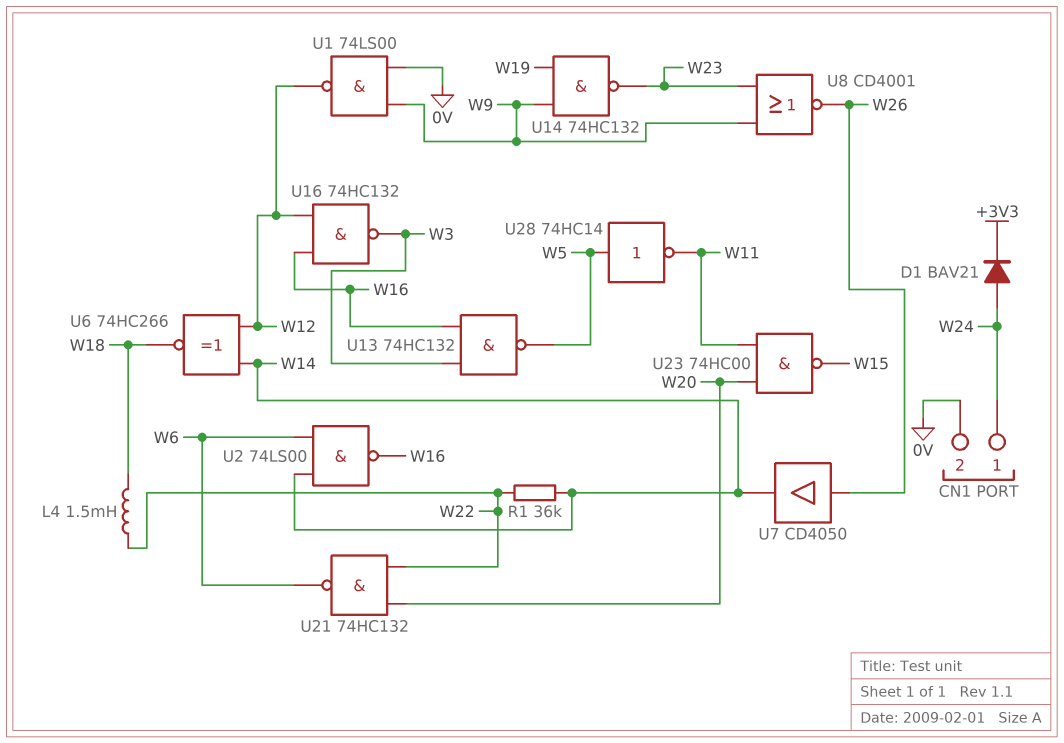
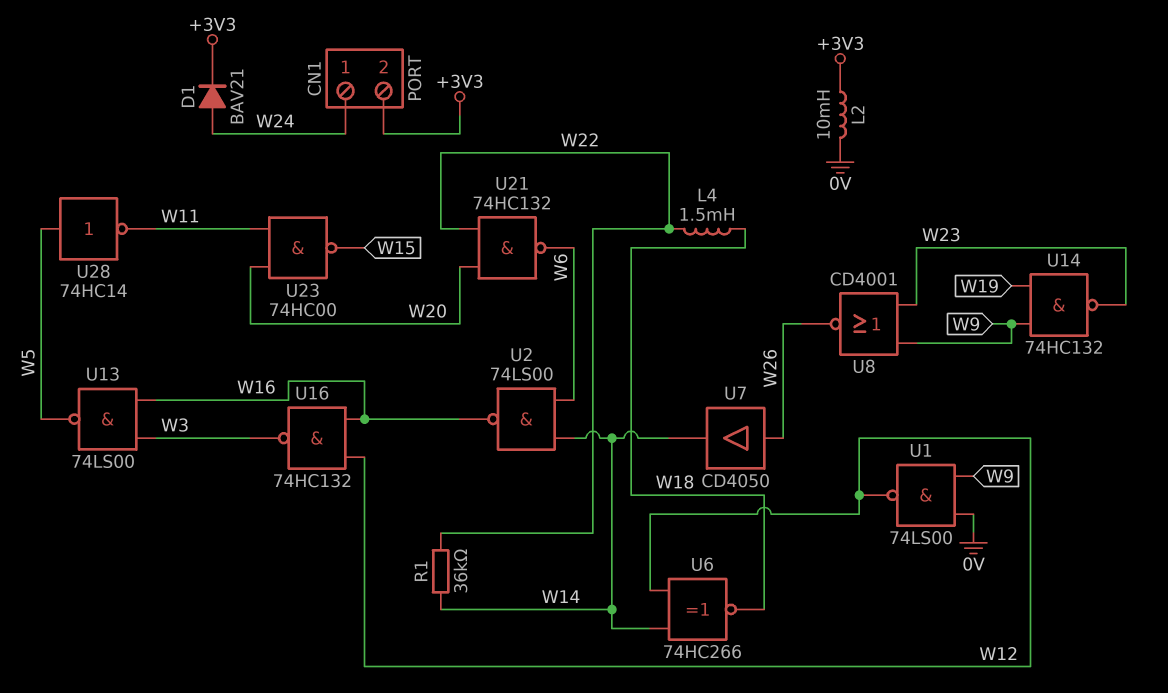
CN1 pin 2: 0V -> +3V3
L2: none -> 10mH (+3V3, 0V)
U13: NAND 74HC132 (in W3, in W16, out W5) -> NAND 74LS00 (in W3, in W16, out W5)

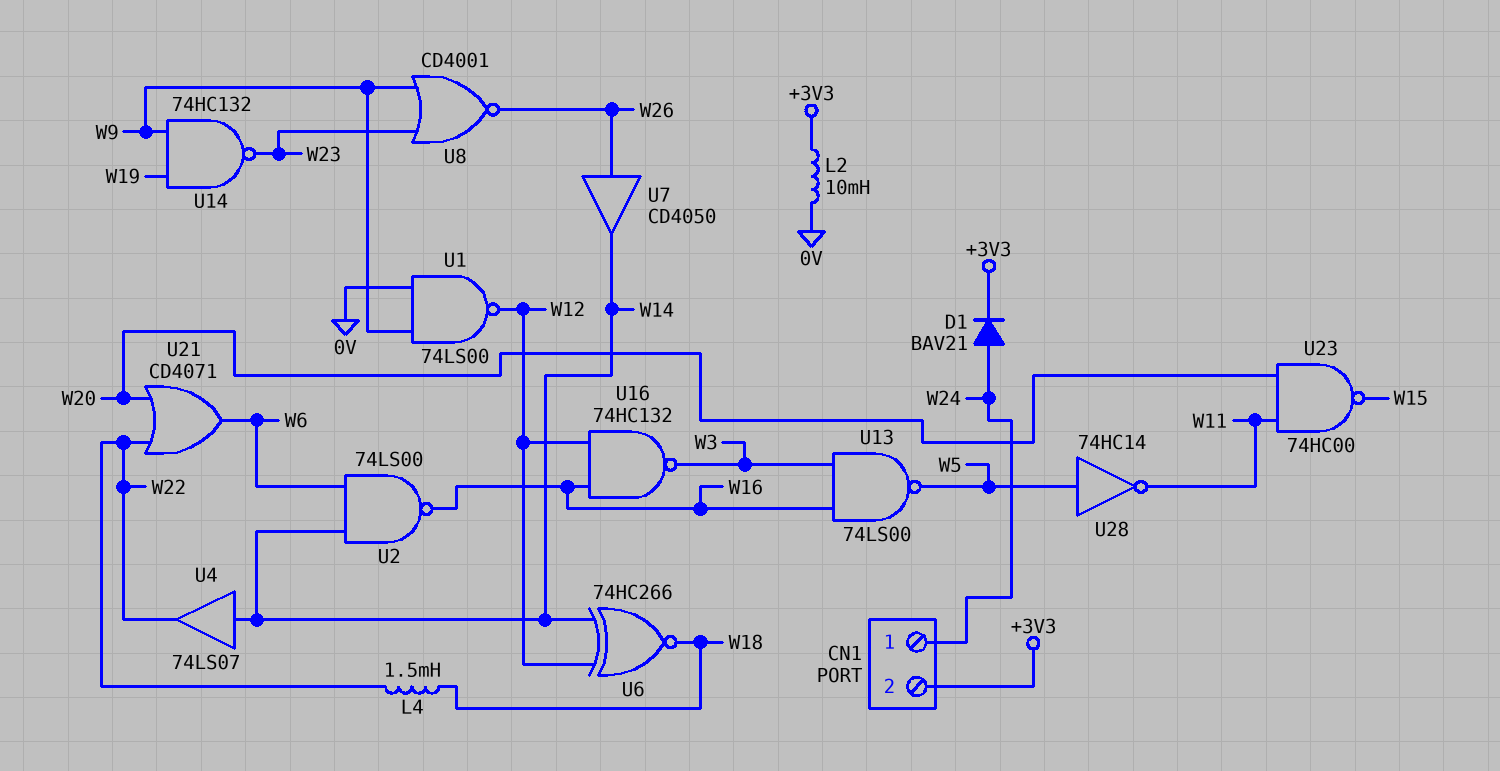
R1: 36k (W14, W22) -> none
U4: none -> buffer 74LS07 (in W14, out W22)
U21: NAND 74HC132 (in W20, in W22, out W6) -> OR CD4071 (in W20, in W22, out W6)

